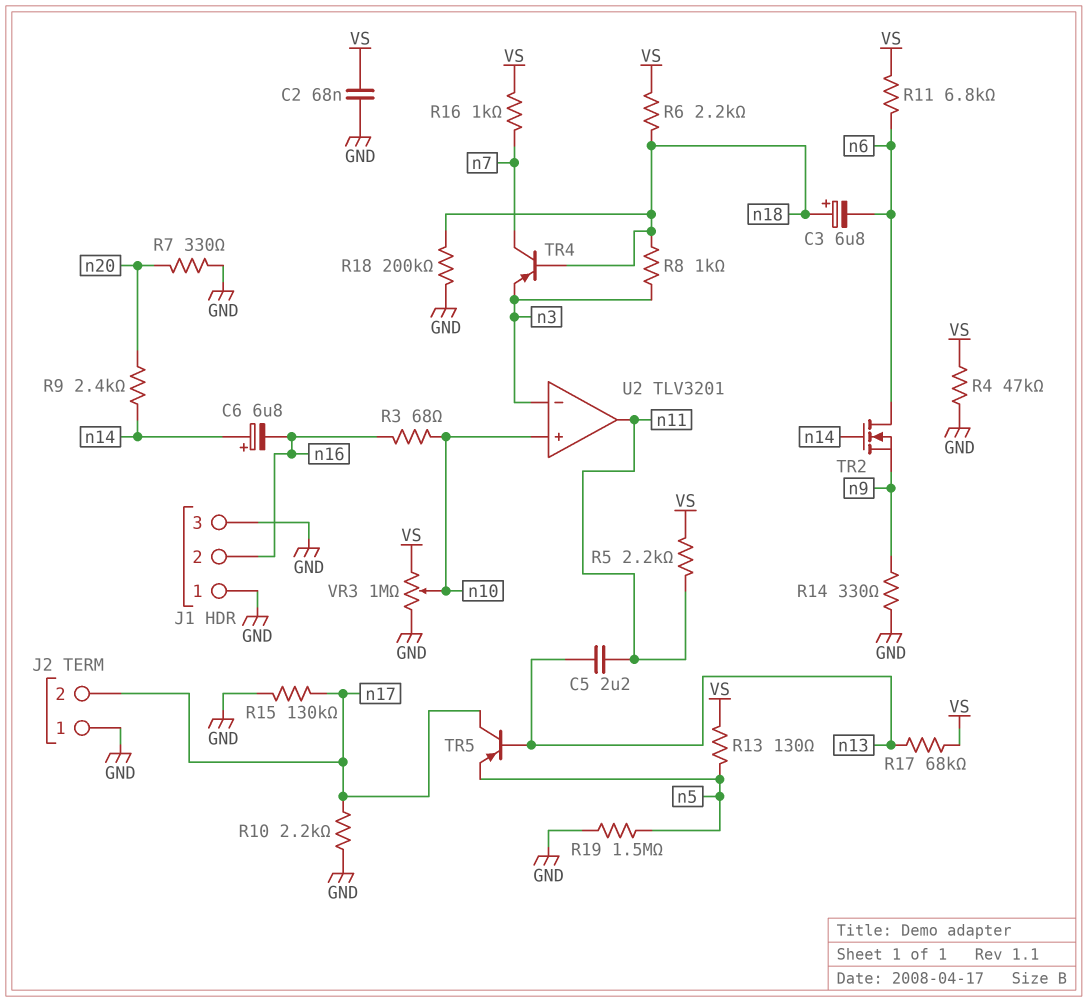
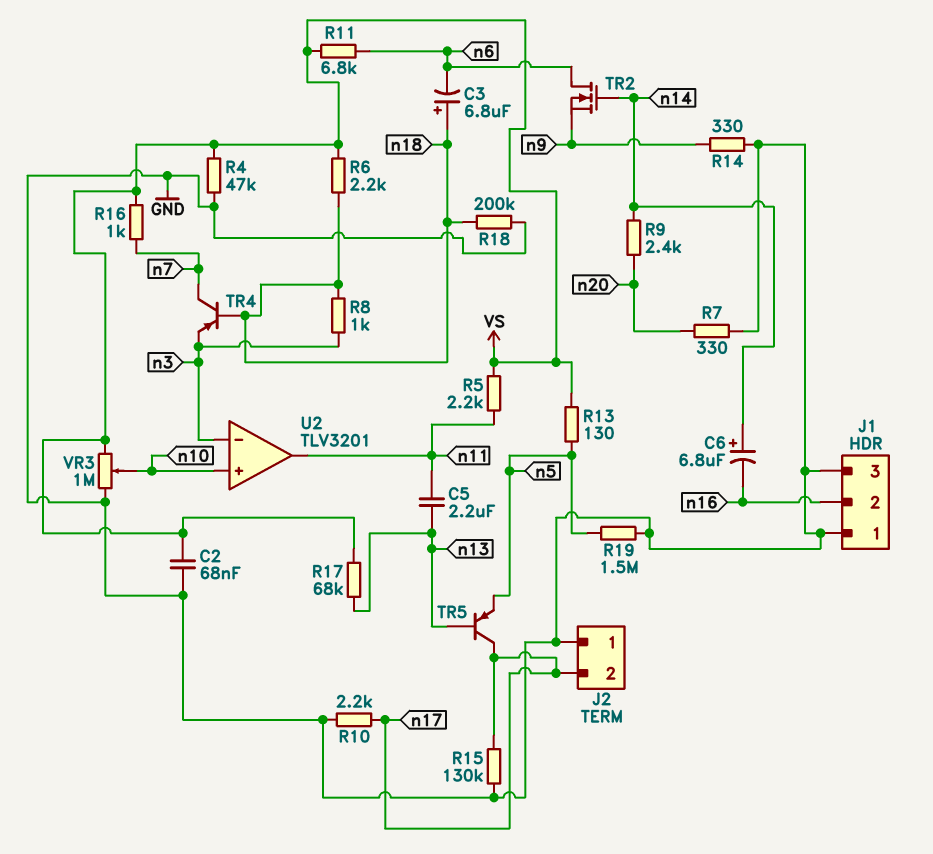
R3: 68 (n10, n16) -> none

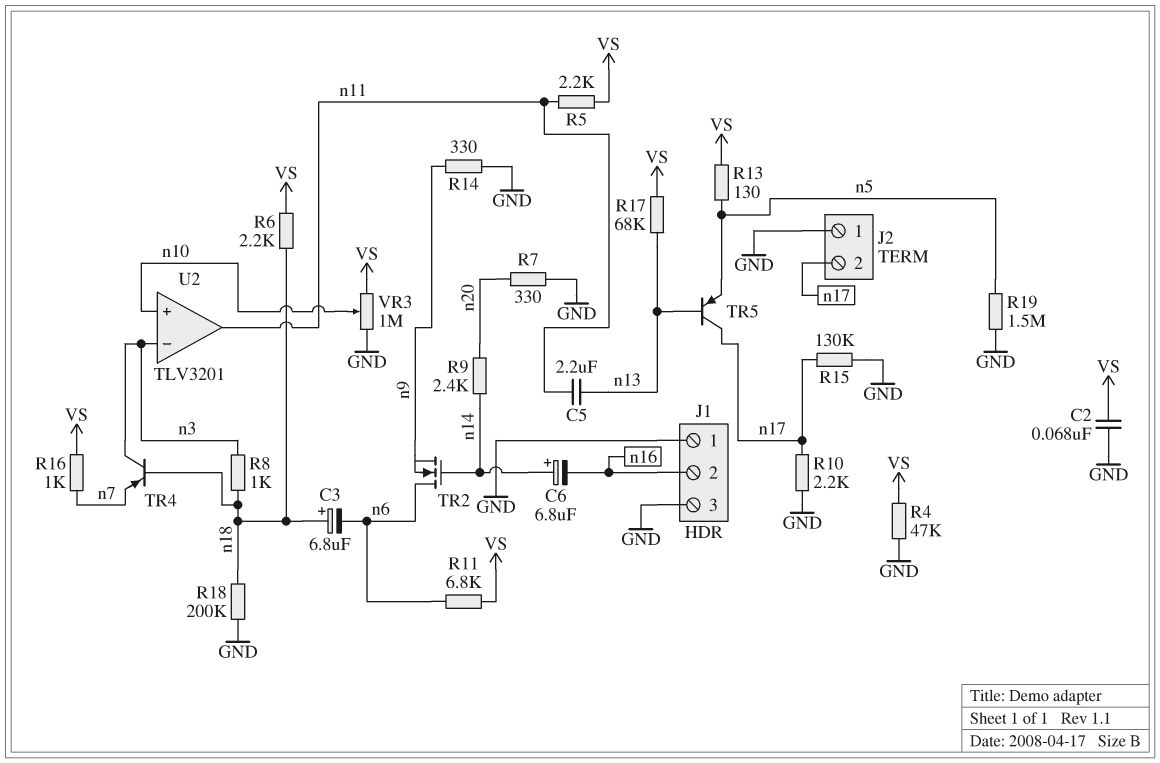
TR4: PNP (B n18, C n7, E n3) -> PNP (B n18, C n3, E n7)

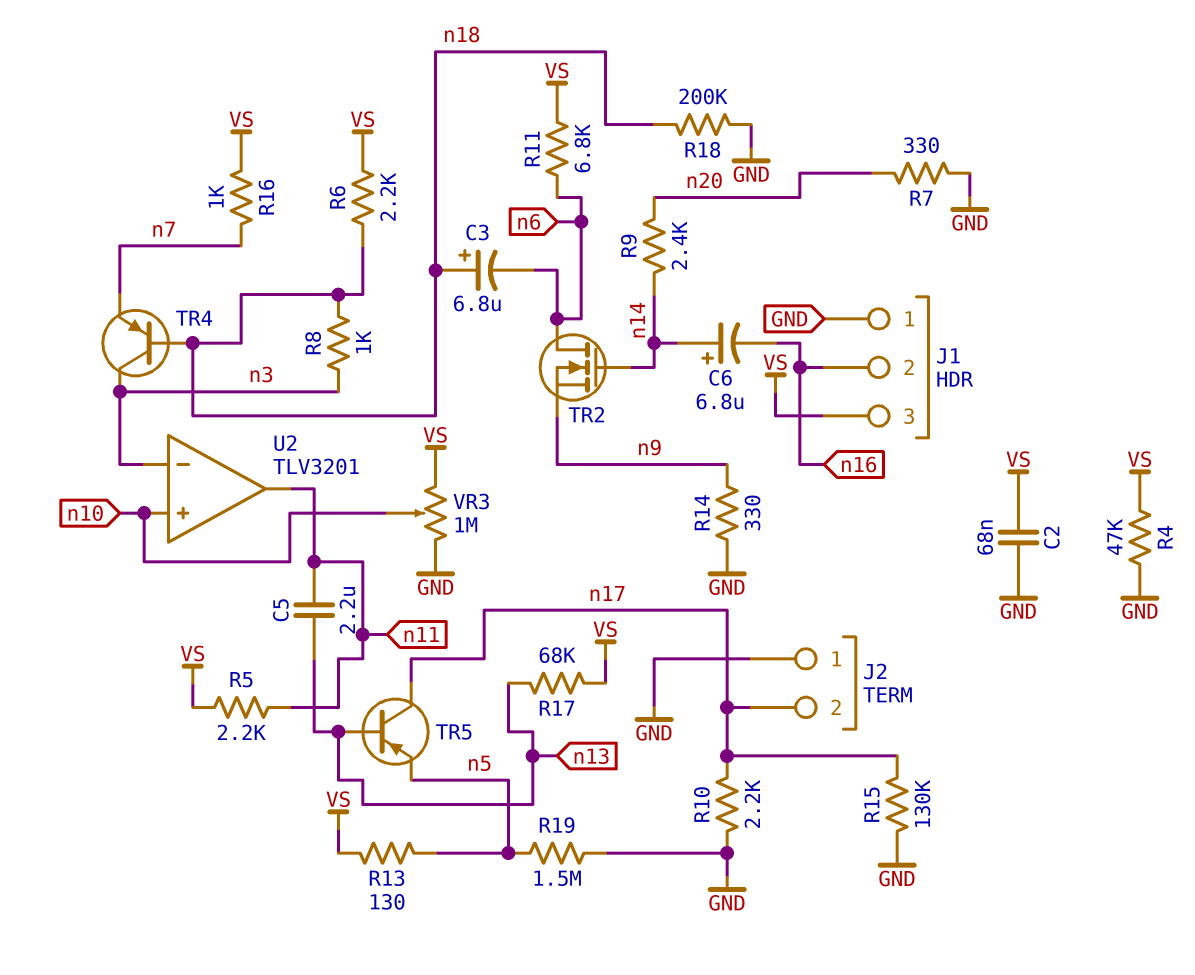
J1 pin 3: GND -> VS

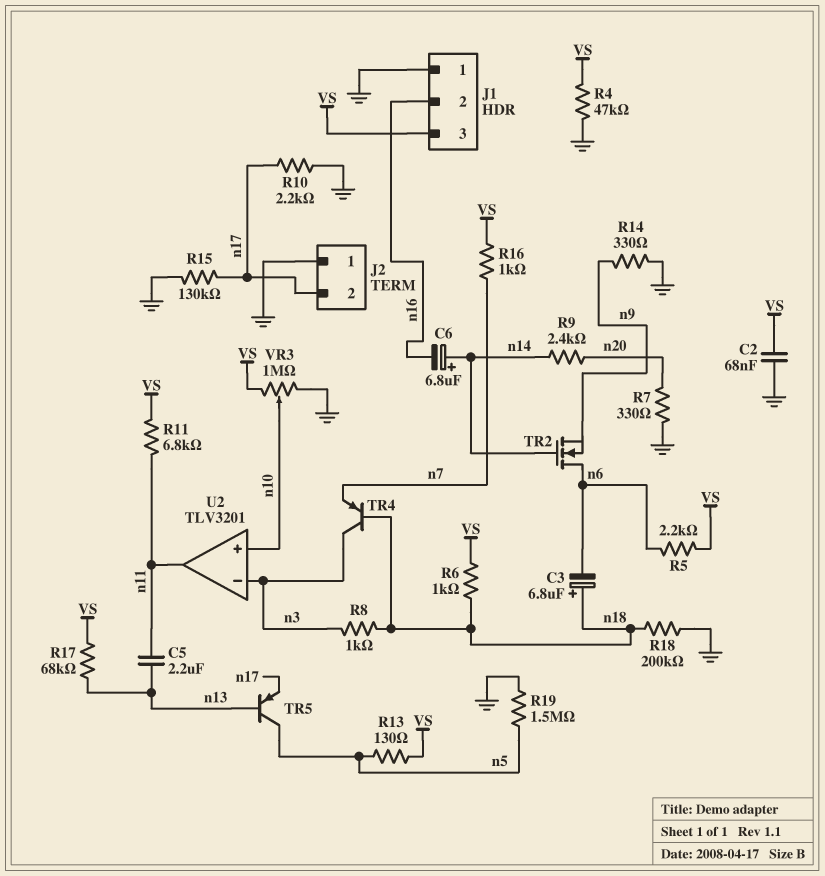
R5: 2.2k (VS, n11) -> 2.2k (VS, n6)
R6: 2.2k (VS, n18) -> 1k (VS, n18)
R11: 6.8k (VS, n6) -> 6.8k (VS, n11)
TR5: PNP (B n13, C n17, E n5) -> PNP (B n13, C n5, E n17)

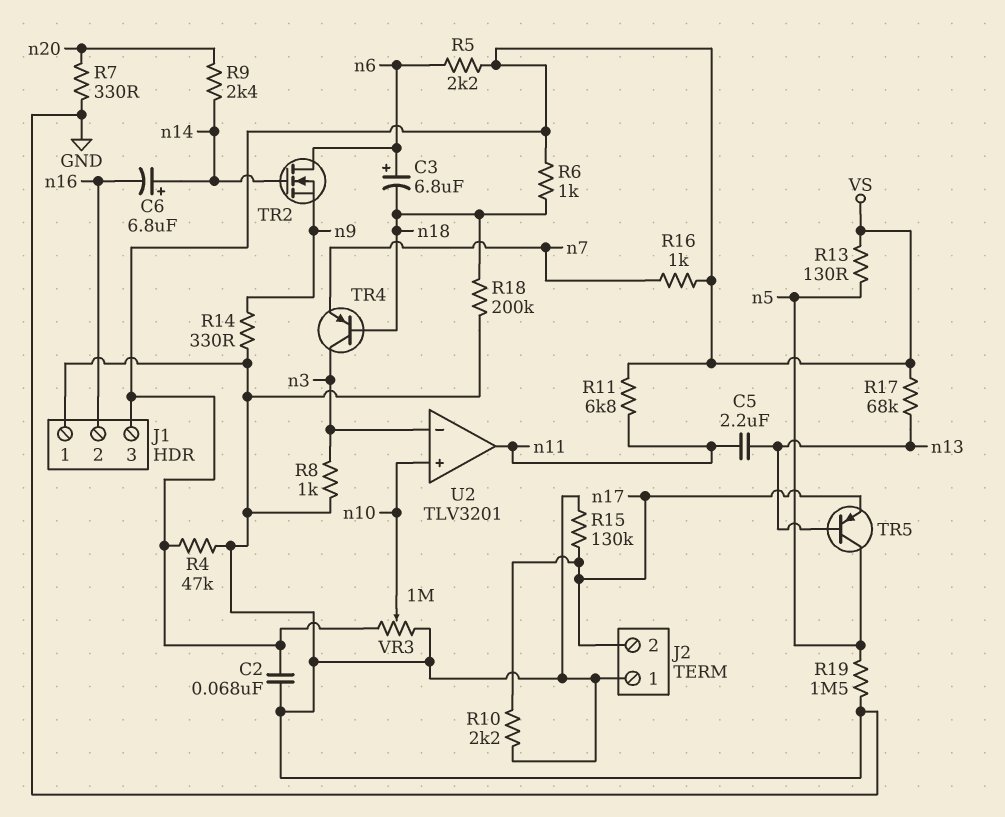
C3: 6.8uF (plus n18, minus n6) -> 6.8uF (plus n6, minus n18)
R8: 1k (n3, n18) -> 1k (GND, n3)

